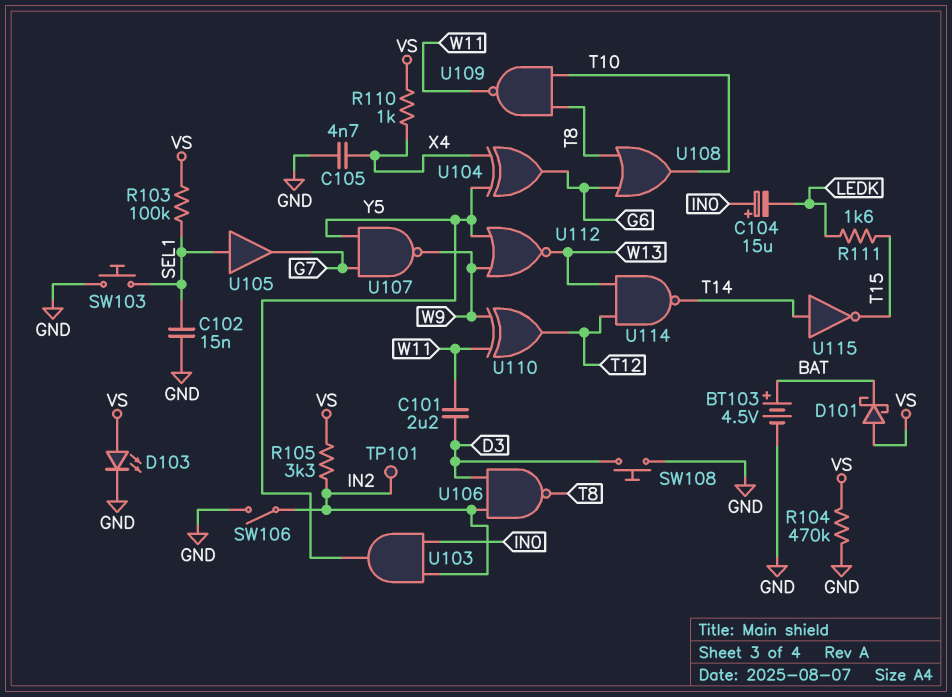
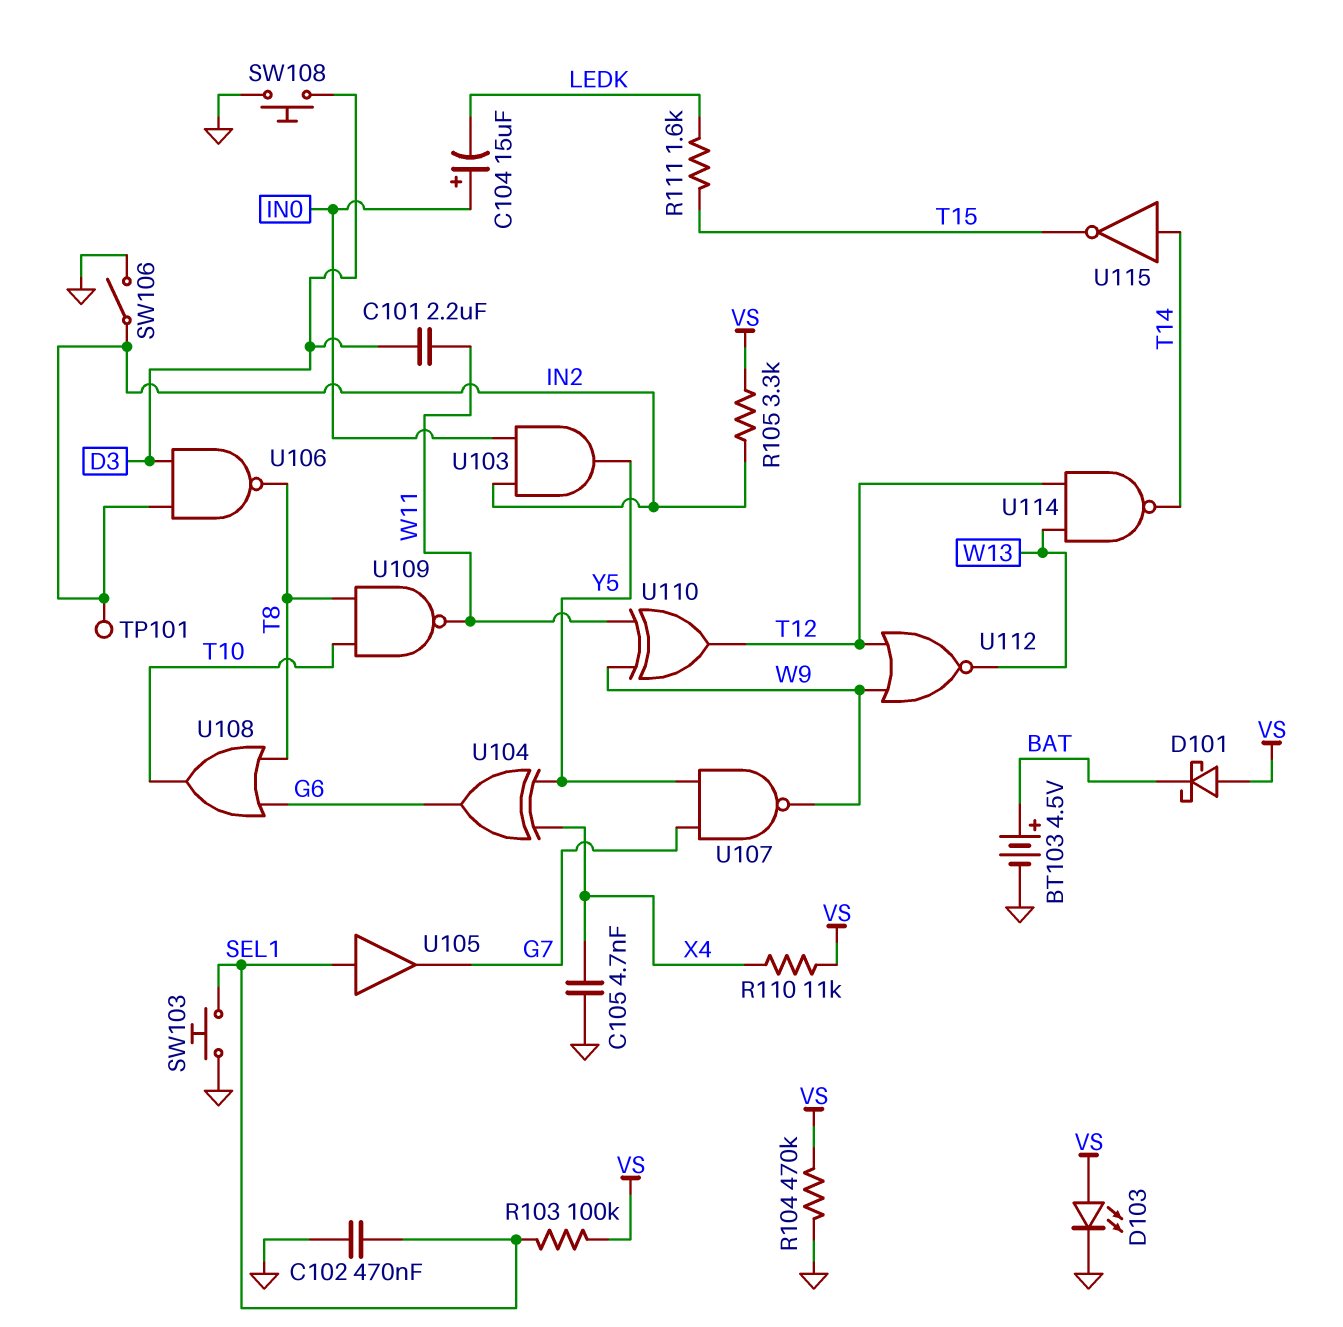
C102: 15nF (GND, SEL1) -> 470nF (GND, SEL1)
R110: 1k (VS, X4) -> 11k (VS, X4)
U112: NOR (in W9, in Y5, out W13) -> NOR (in T12, in W9, out W13)

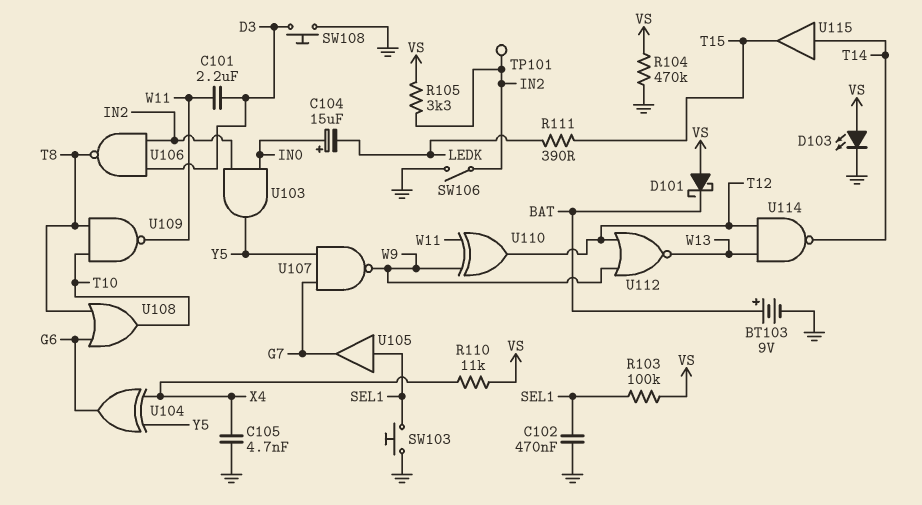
BT103: 4.5V (plus BAT, minus GND) -> 9V (plus BAT, minus GND)
R111: 1.6k (LEDK, T15) -> 390 (LEDK, T15)
U115: NOT (in T14, out T15) -> buffer (in T14, out T15)

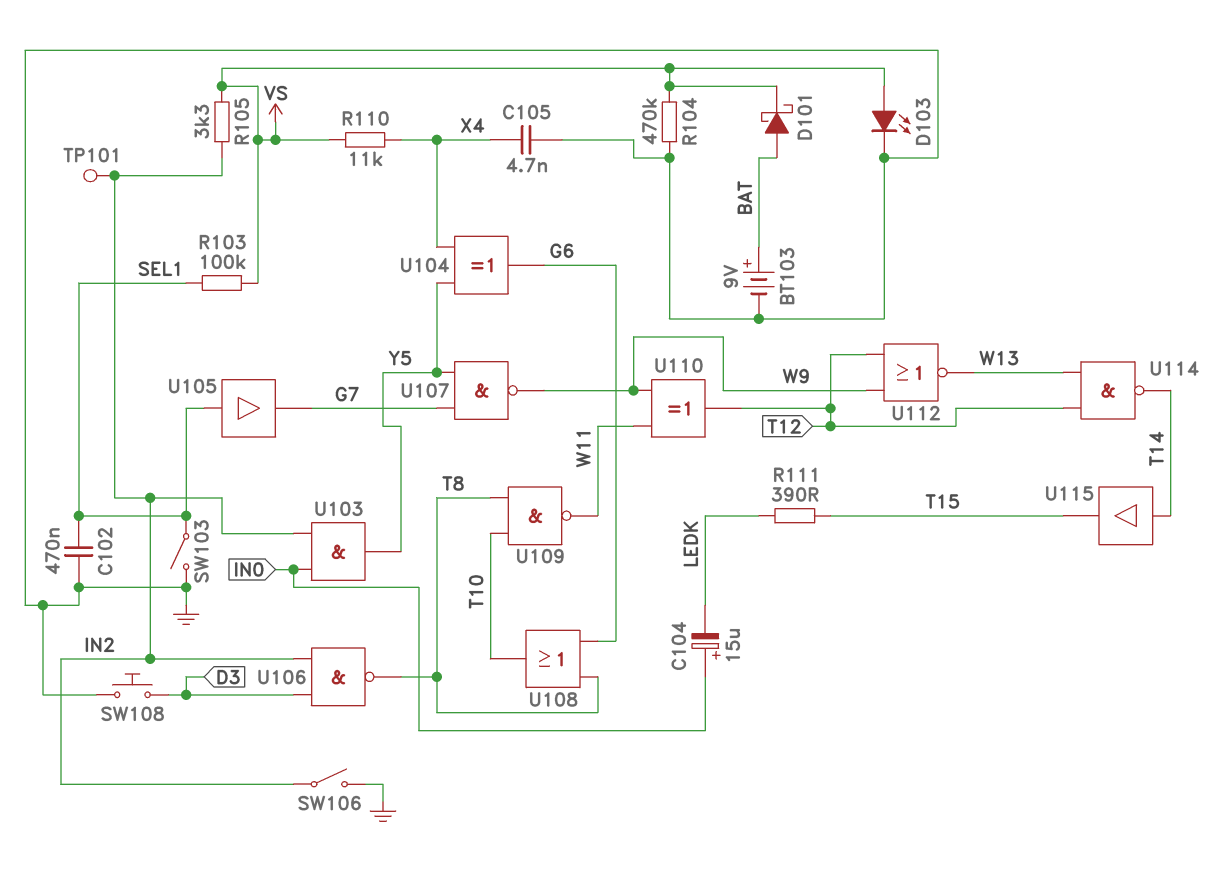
C101: 2.2uF (D3, W11) -> none
D101: schottky (A VS, K BAT) -> schottky (A BAT, K VS)
SW103: button (GND, SEL1) -> switch (GND, SEL1)

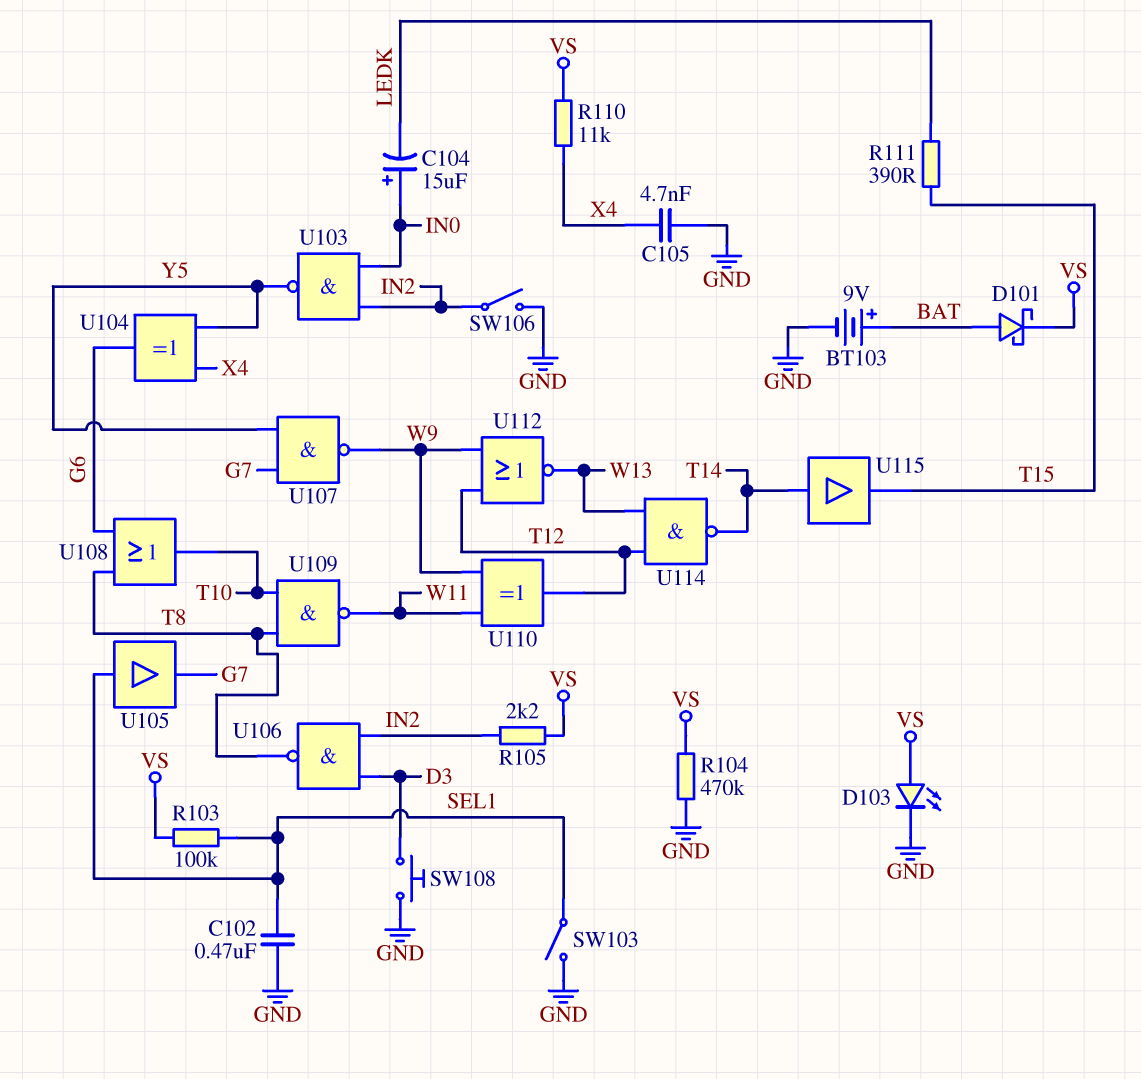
R105: 3.3k (IN2, VS) -> 2.2k (IN2, VS)
TP101: test point (IN2) -> none
U103: AND (in IN0, in IN2, out Y5) -> NAND (in IN0, in IN2, out Y5)

